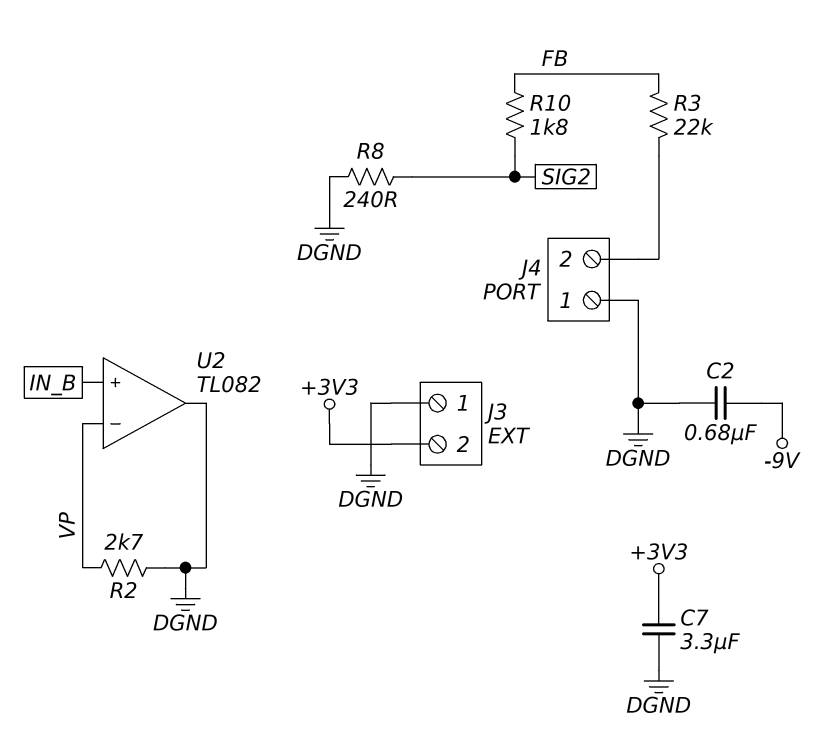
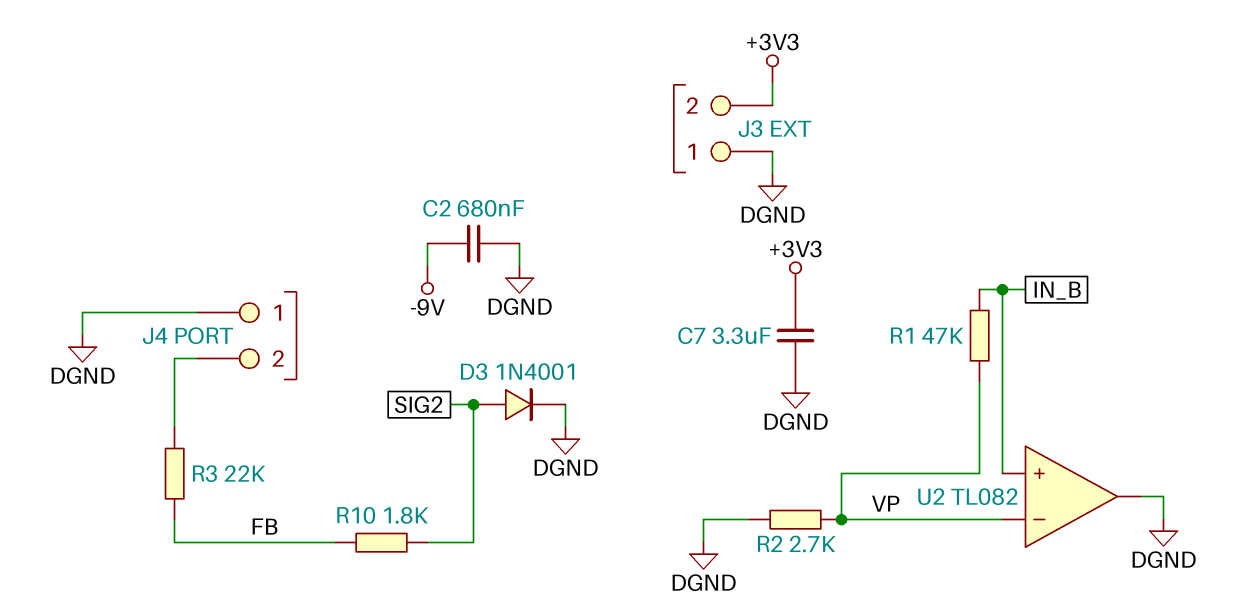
D3: none -> diode 1N4001 (A SIG2, K DGND)
R1: none -> 47k (IN_B, VP)
R8: 240 (DGND, SIG2) -> none

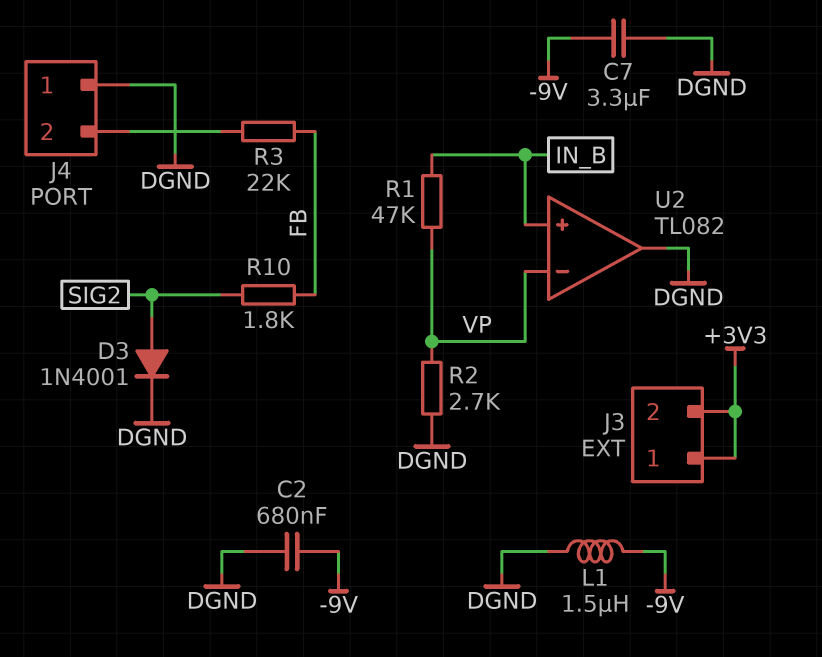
C7: 3.3uF (+3V3, DGND) -> 3.3uF (-9V, DGND)
J3 pin 1: DGND -> +3V3
L1: none -> 1.5uH (-9V, DGND)

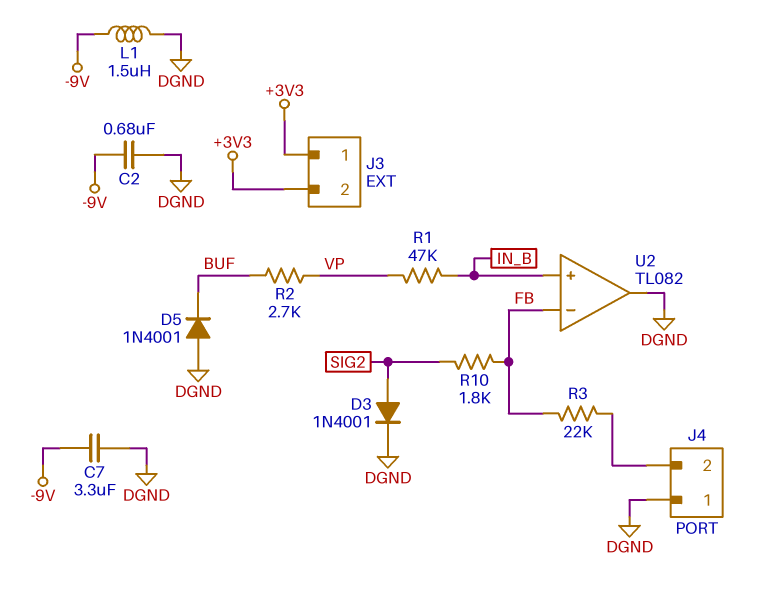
D5: none -> diode 1N4001 (A DGND, K BUF)
R2: 2.7k (DGND, VP) -> 2.7k (BUF, VP)
U2 pin in-: VP -> FB

